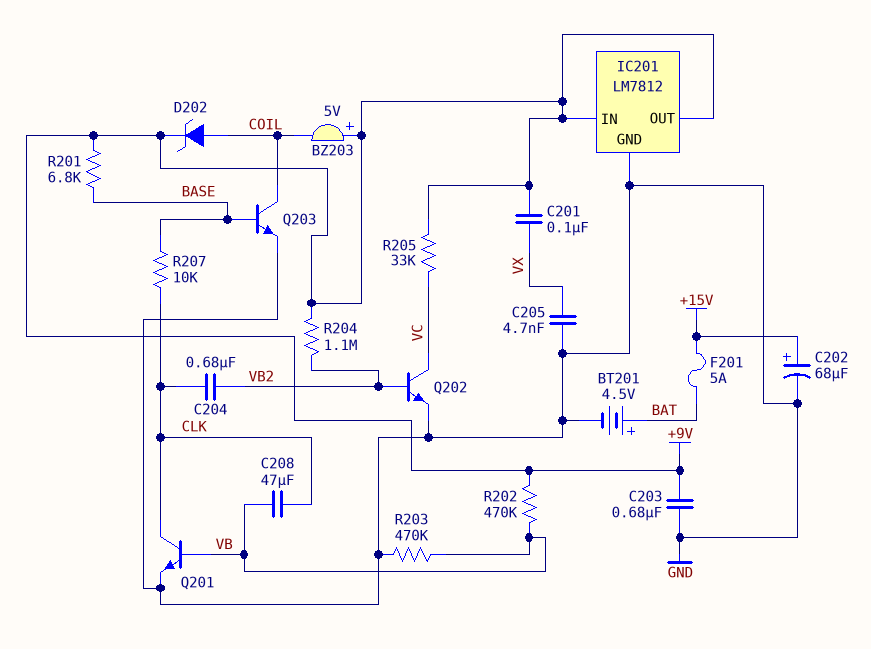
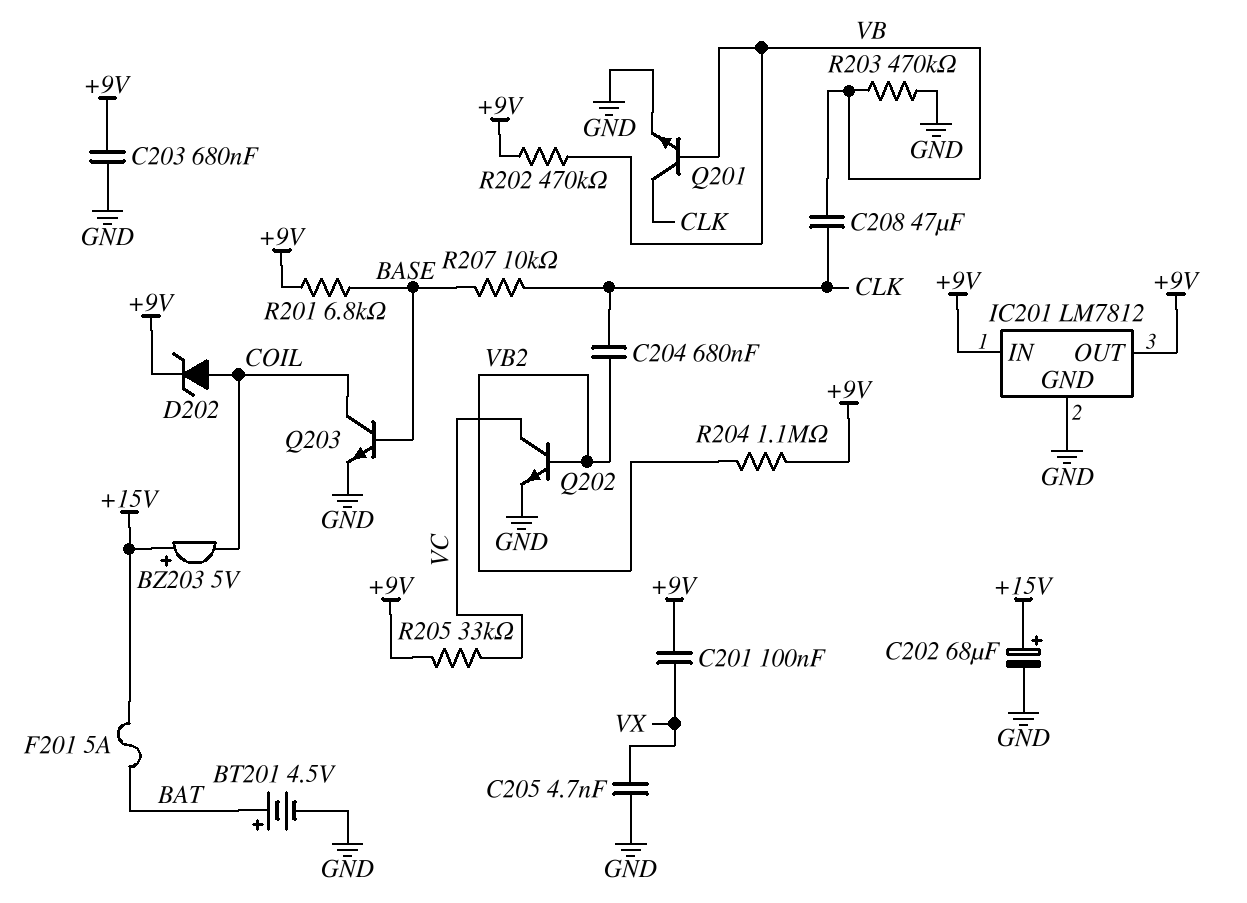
BZ203: buzzer 5V (plus +9V, minus COIL) -> buzzer 5V (plus +15V, minus COIL)

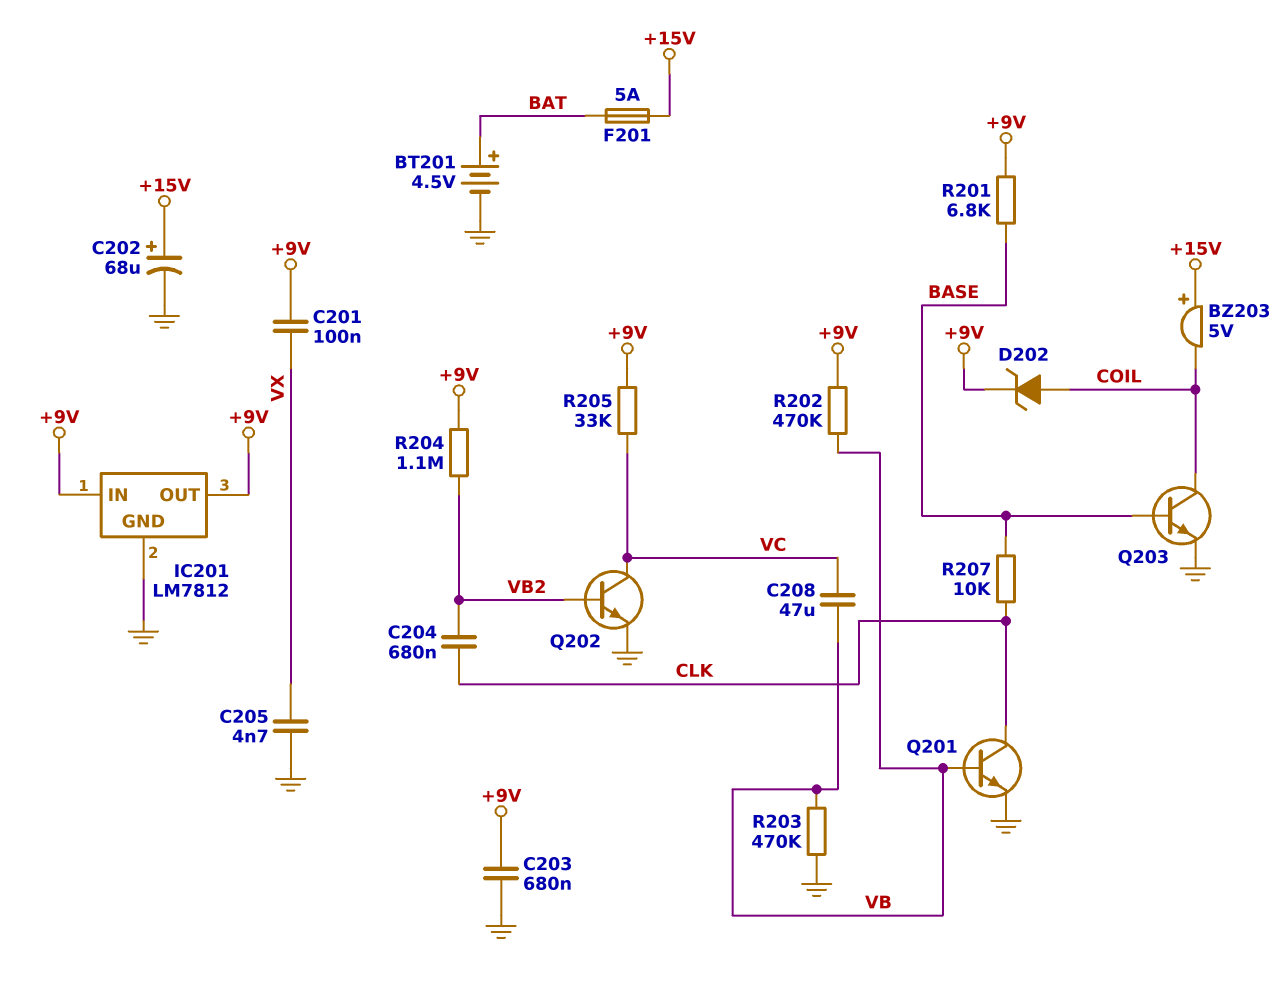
C208: 47uF (CLK, VB) -> 47uF (VB, VC)

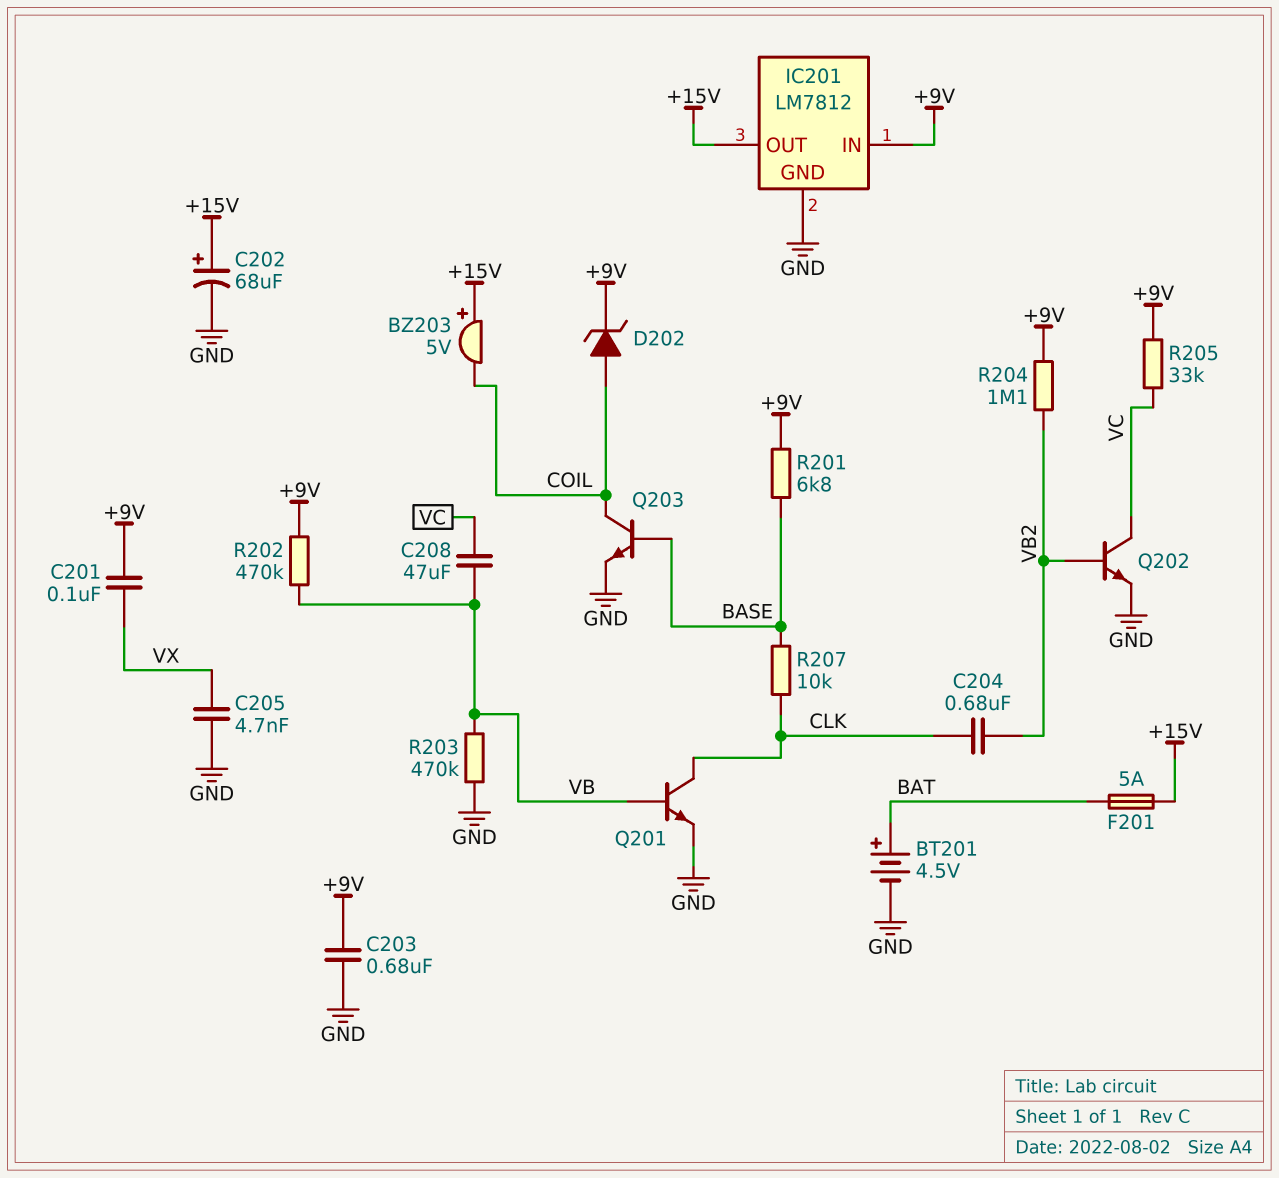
IC201 pin OUT: +9V -> +15V

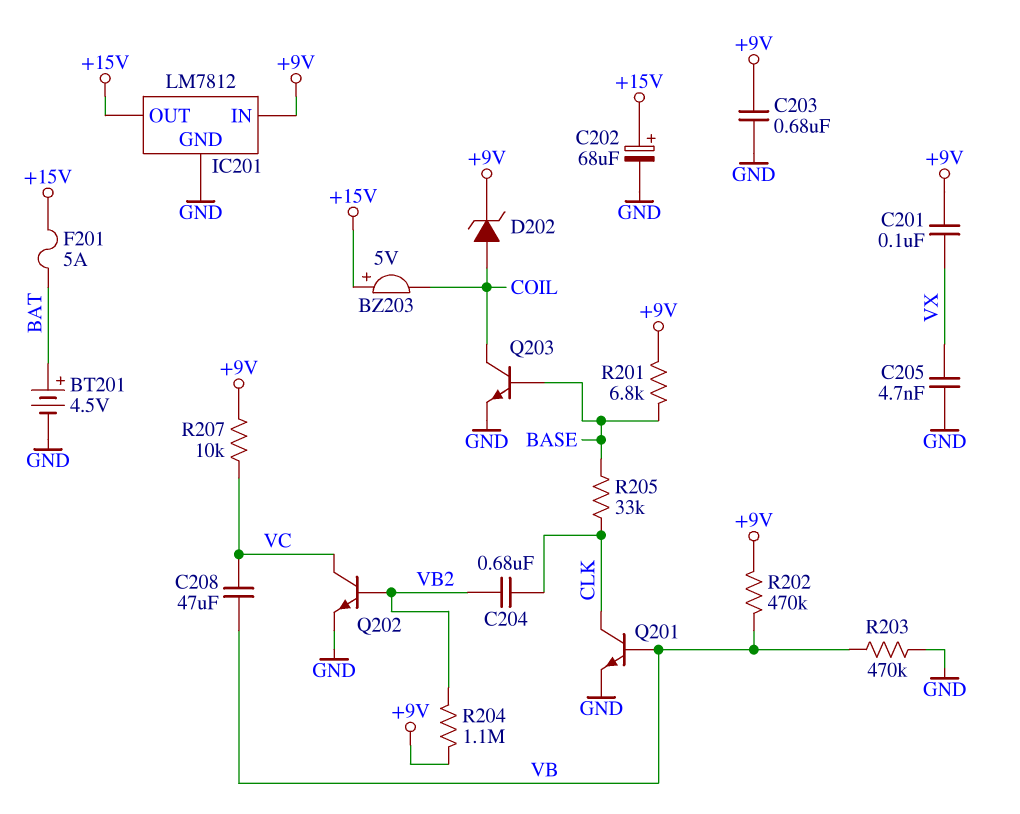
R205: 33k (+9V, VC) -> 33k (BASE, CLK)
R207: 10k (BASE, CLK) -> 10k (+9V, VC)

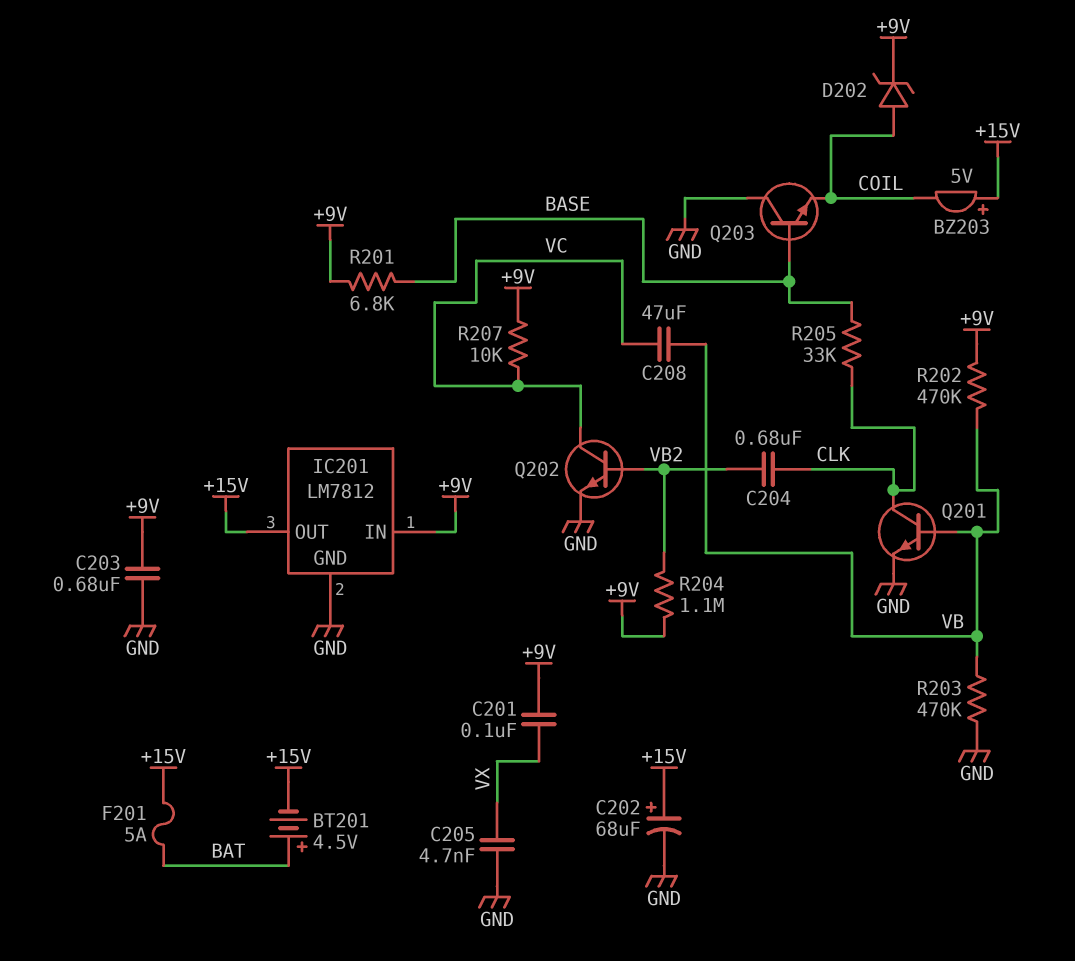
BT201: 4.5V (plus BAT, minus GND) -> 4.5V (plus BAT, minus +15V)
Q203: NPN (B BASE, C COIL, E GND) -> NPN (B BASE, C GND, E COIL)

